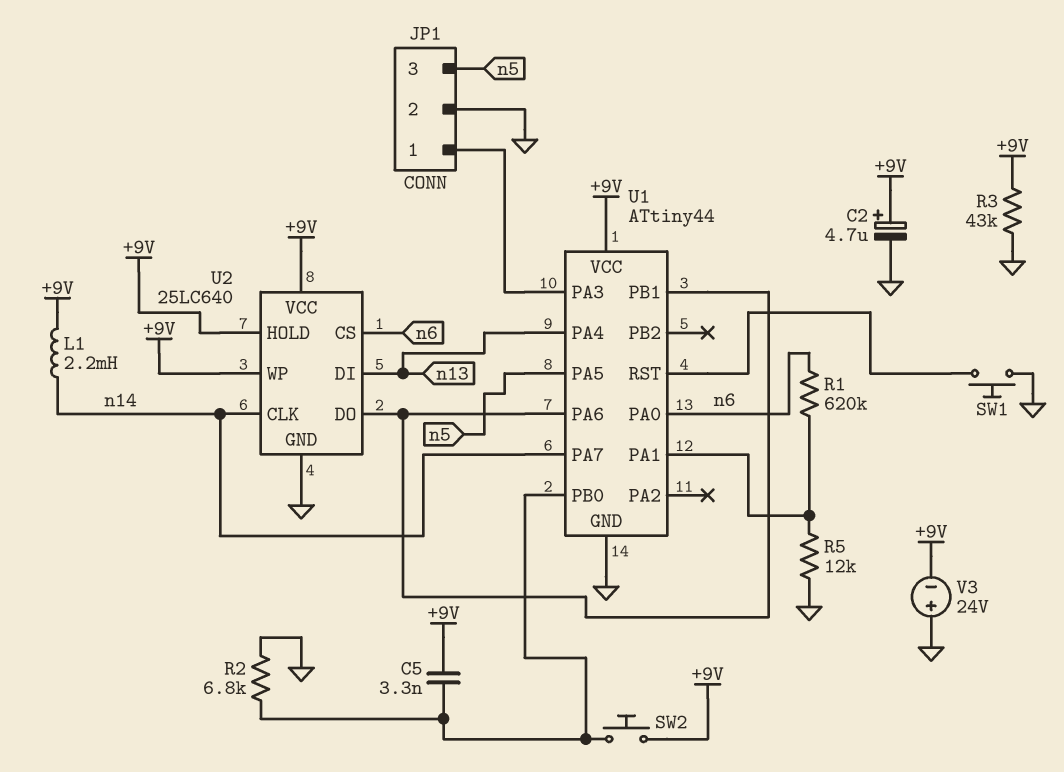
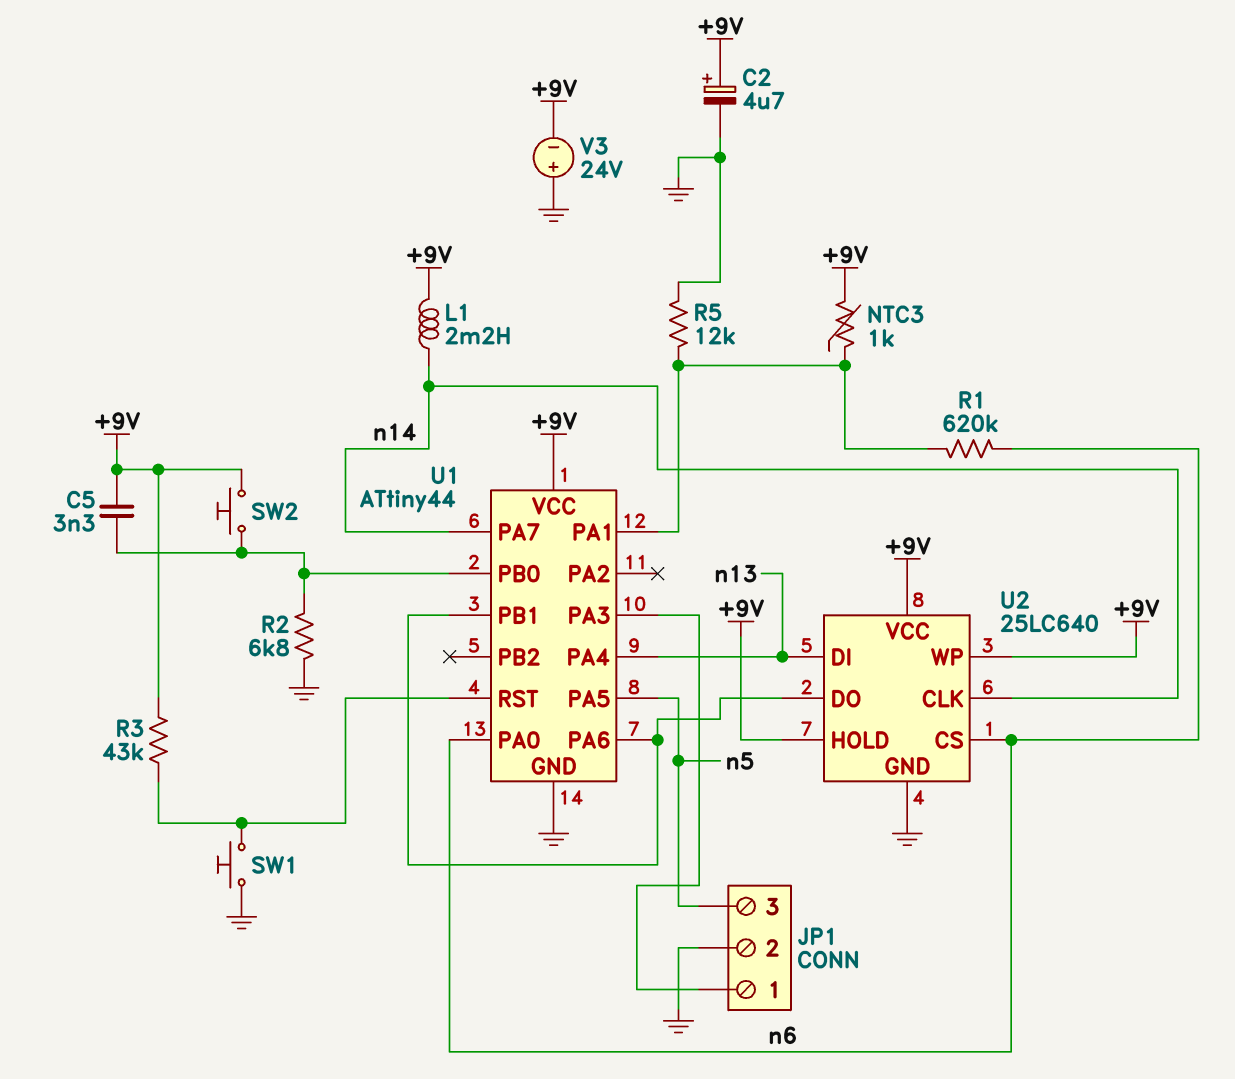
NTC3: none -> 1k (+9V, U1/PA1)
R3: 43k (+9V, GND) -> 43k (+9V, U1/RST)

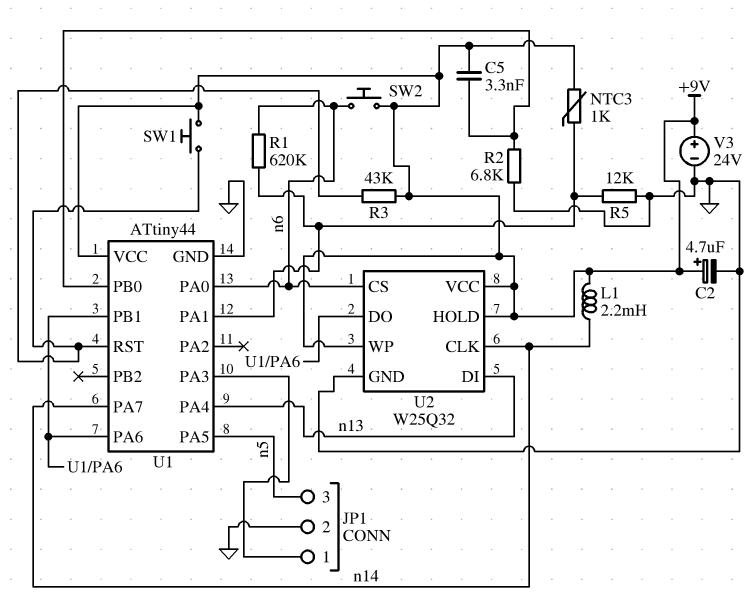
SW1: button (GND, U1/RST) -> button (+9V, U1/RST)
SW2: button (+9V, U1/PB0) -> button (+9V, n6)
U2: 25LC640 -> W25Q32
V3: 24V (plus GND, minus +9V) -> 24V (plus +9V, minus GND)

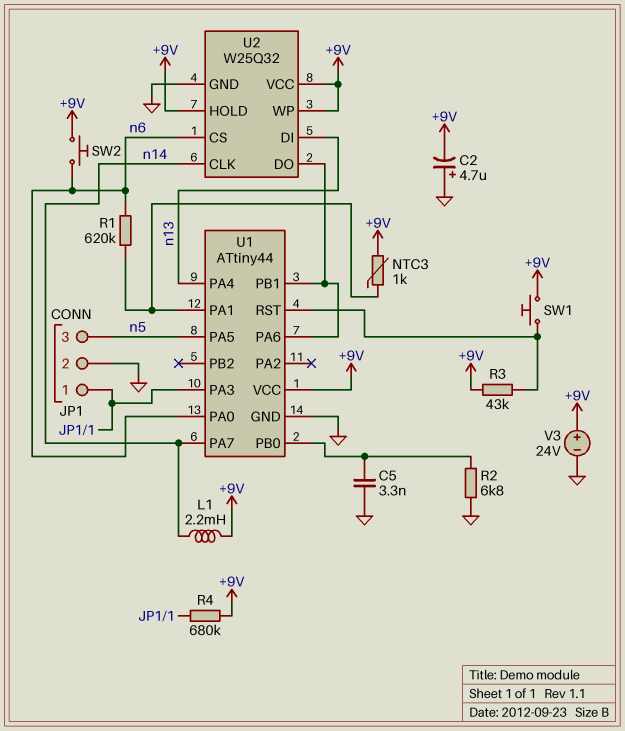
C2: 4.7uF (plus +9V, minus GND) -> 4.7uF (plus GND, minus +9V)
C5: 3.3nF (+9V, U1/PB0) -> 3.3nF (GND, U1/PB0)
R4: none -> 680k (+9V, JP1/1)
R5: 12k (GND, U1/PA1) -> none

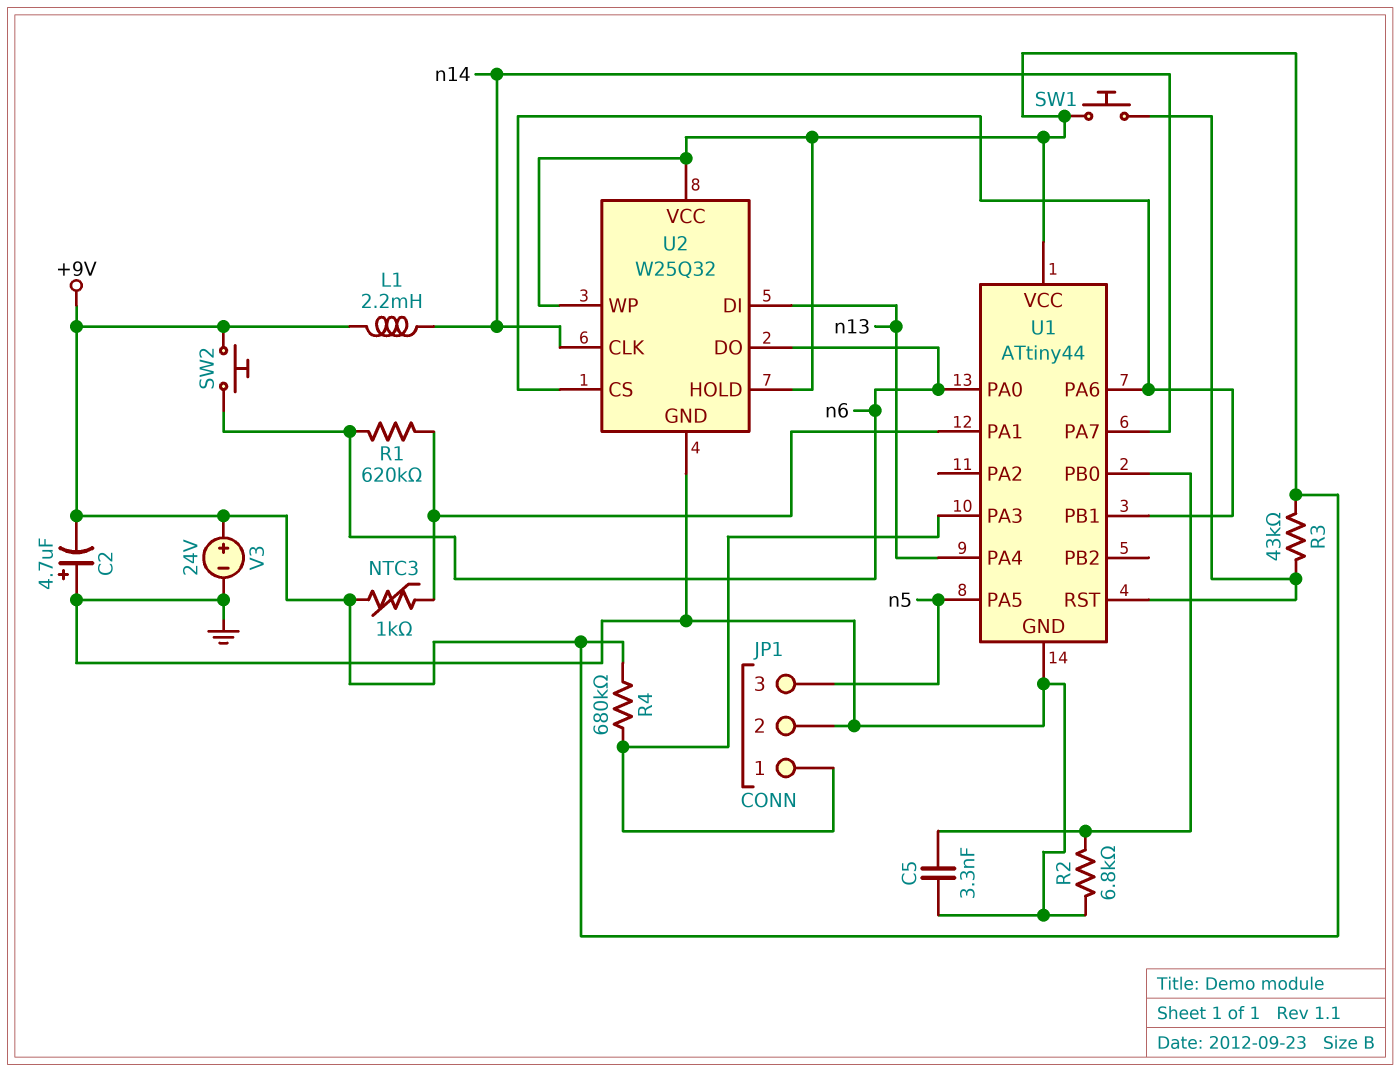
U2 pin CS: n6 -> U1/PA6
U2 pin DO: U1/PA6 -> n6

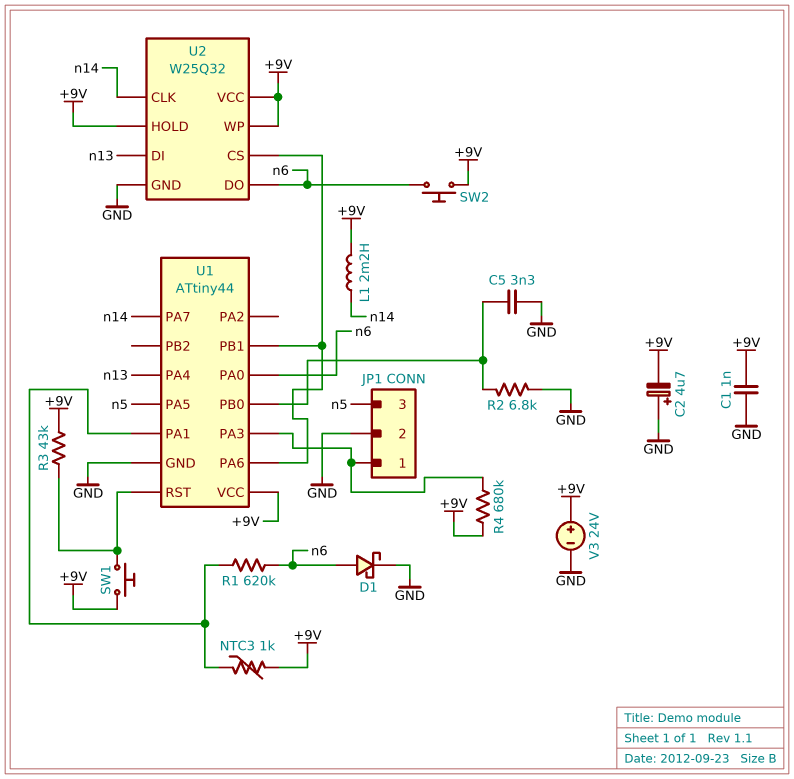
C1: none -> 1nF (+9V, GND)
D1: none -> schottky (A n6, K GND)

